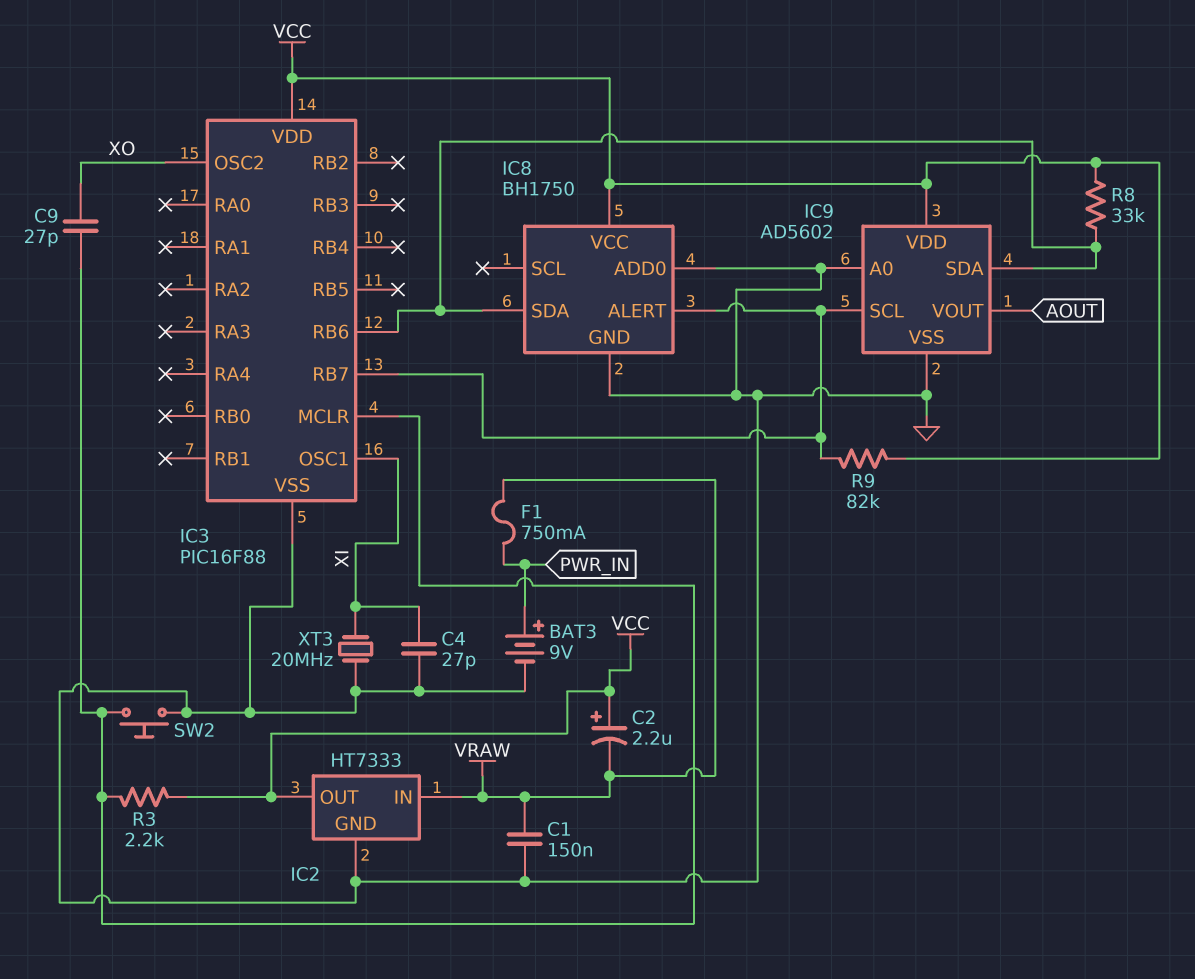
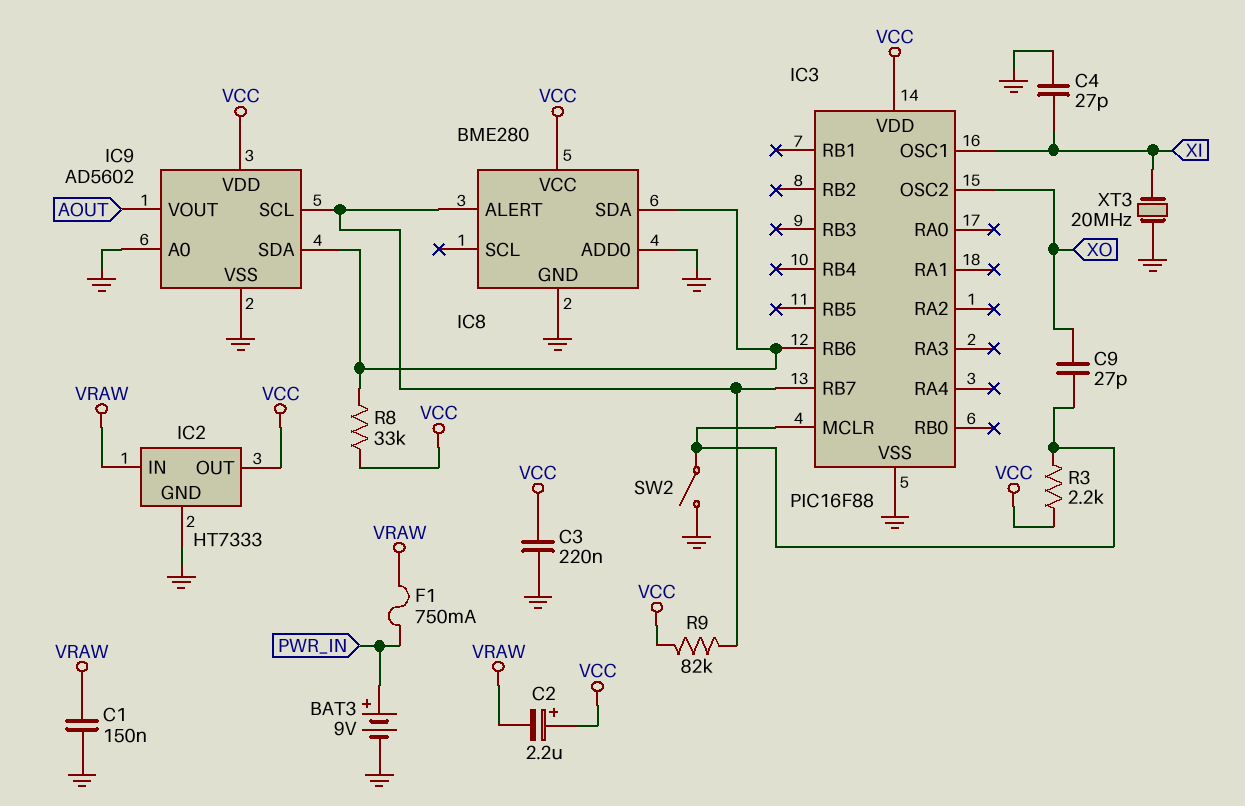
C3: none -> 220nF (GND, VCC)
IC8: BH1750 -> BME280
SW2: button (GND, IC3/MCLR) -> switch (GND, IC3/MCLR)

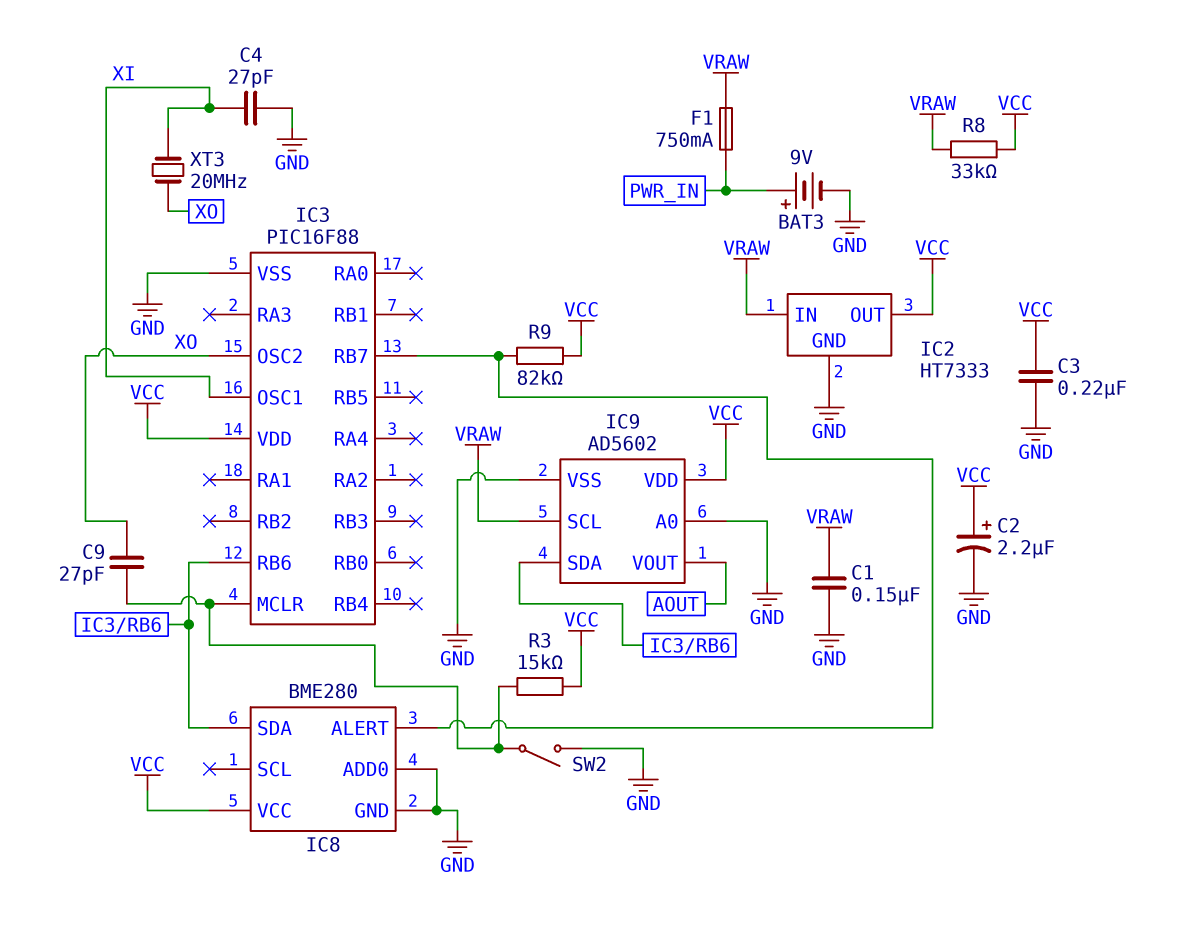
C2: 2.2uF (plus VCC, minus VRAW) -> 2.2uF (plus VCC, minus GND)
IC9 pin SCL: IC3/RB7 -> VRAW
R3: 2.2k (IC3/MCLR, VCC) -> 15k (IC3/MCLR, VCC)
R8: 33k (IC3/RB6, VCC) -> 33k (VCC, VRAW)
XT3: 20MHz (GND, XI) -> 20MHz (XI, XO)

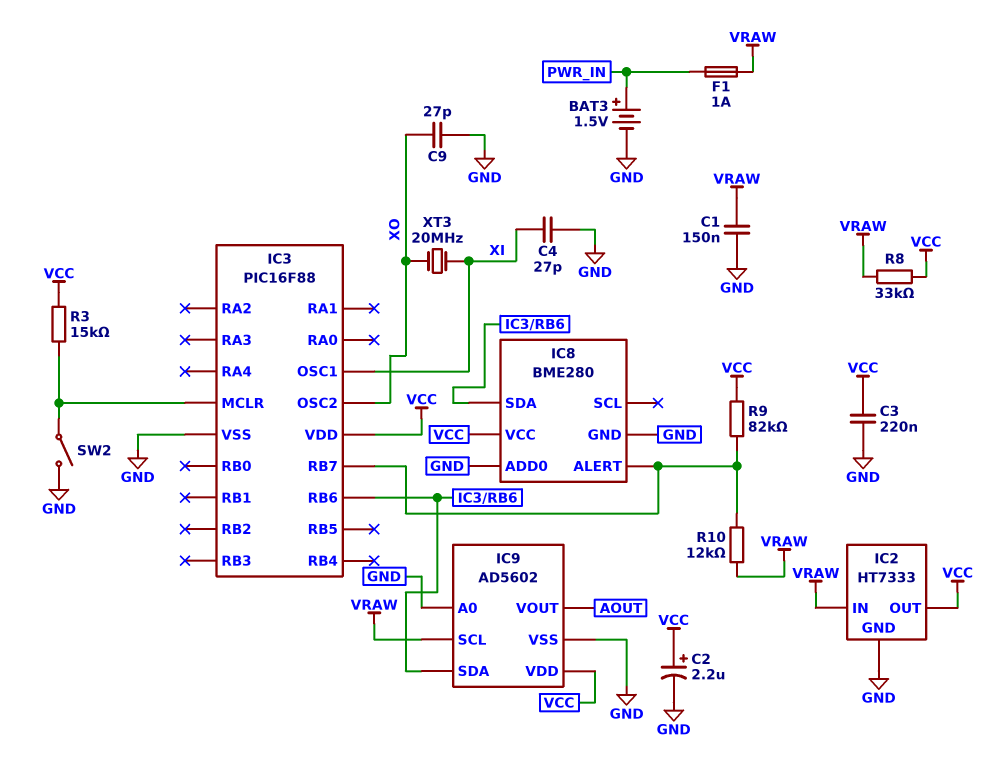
BAT3: 9V (plus PWR_IN, minus GND) -> 1.5V (plus PWR_IN, minus GND)
C9: 27pF (IC3/MCLR, XO) -> 27pF (GND, XO)
F1: 750mA (PWR_IN, VRAW) -> 1A (PWR_IN, VRAW)
R10: none -> 12k (IC3/RB7, VRAW)

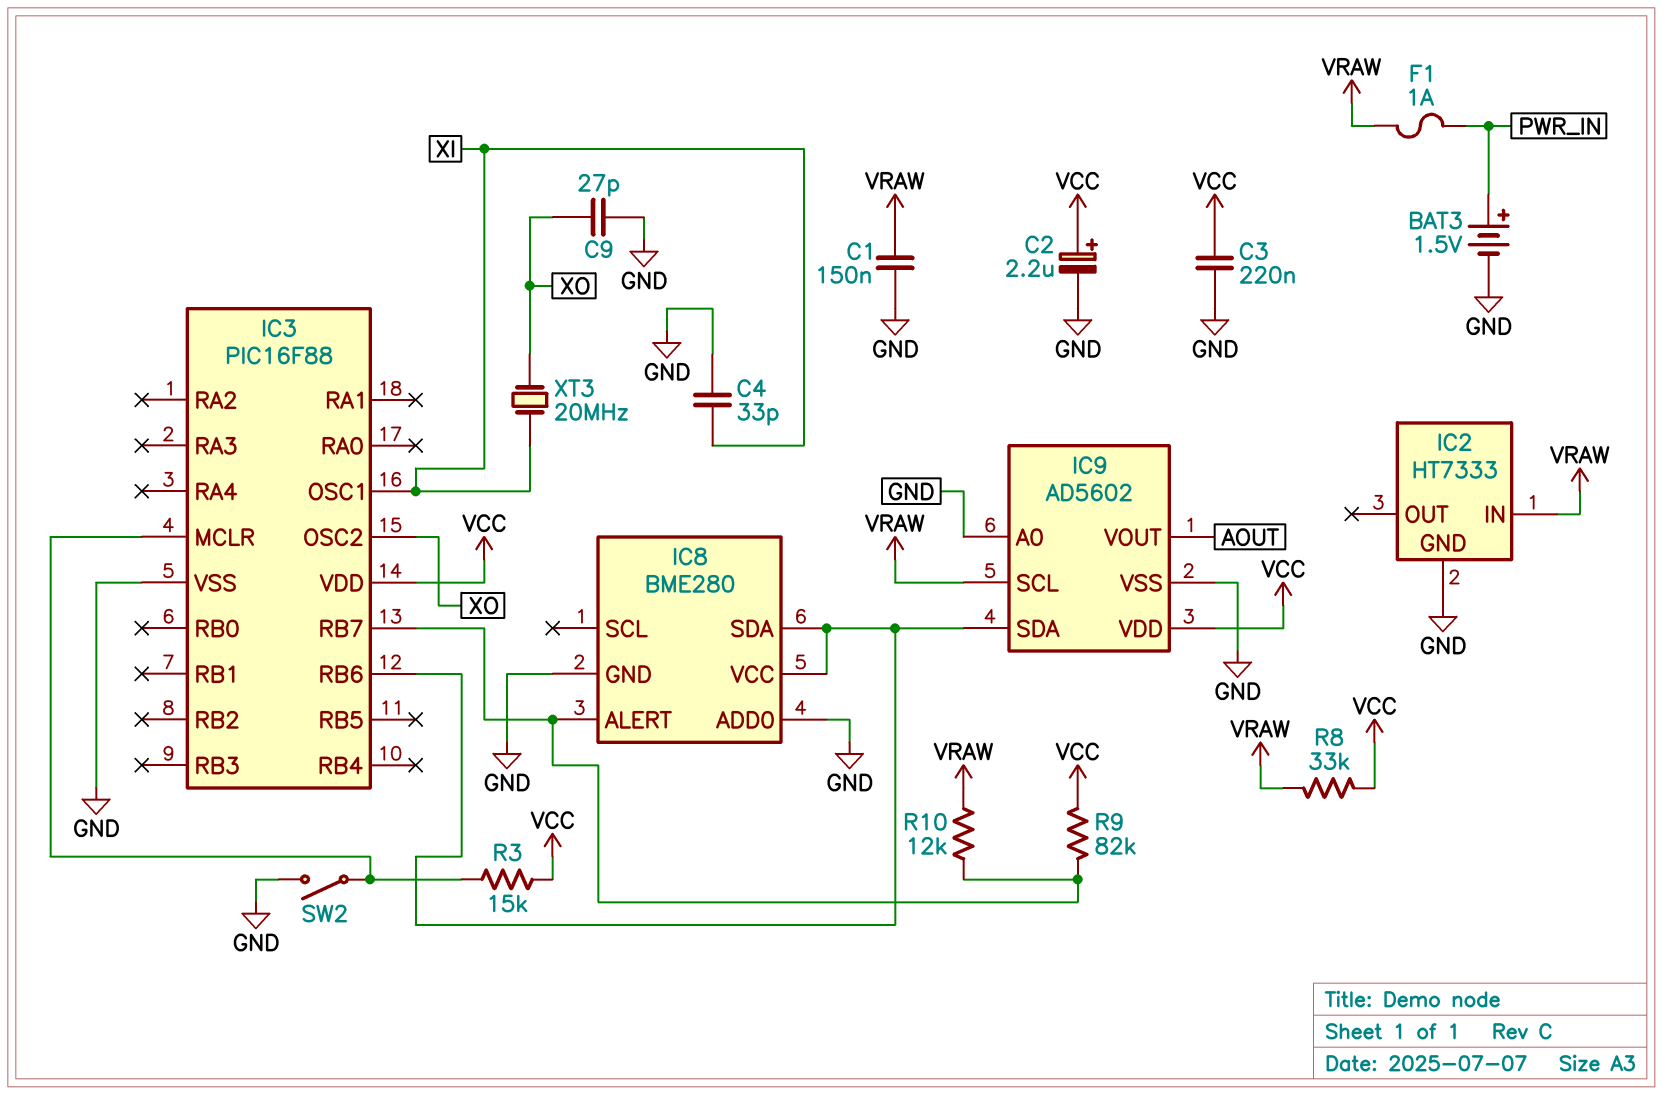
C4: 27pF (GND, XI) -> 33pF (GND, XI)
IC2 pin OUT: VCC -> none
IC8 pin VCC: VCC -> IC3/RB6

